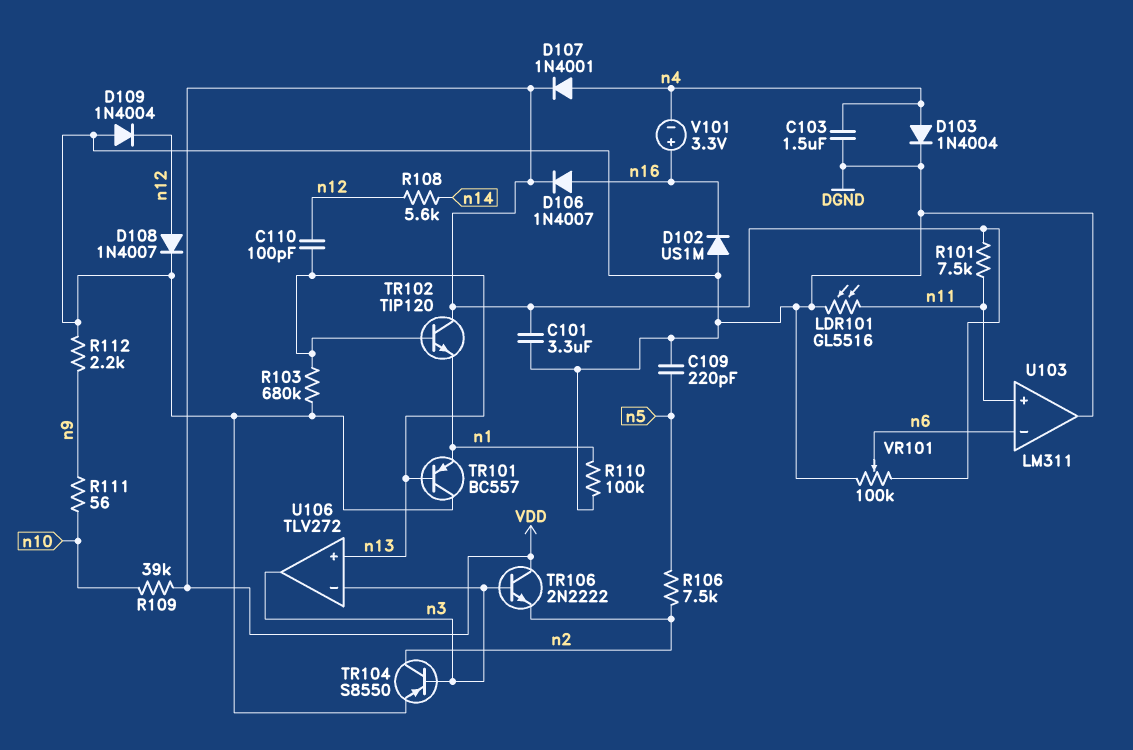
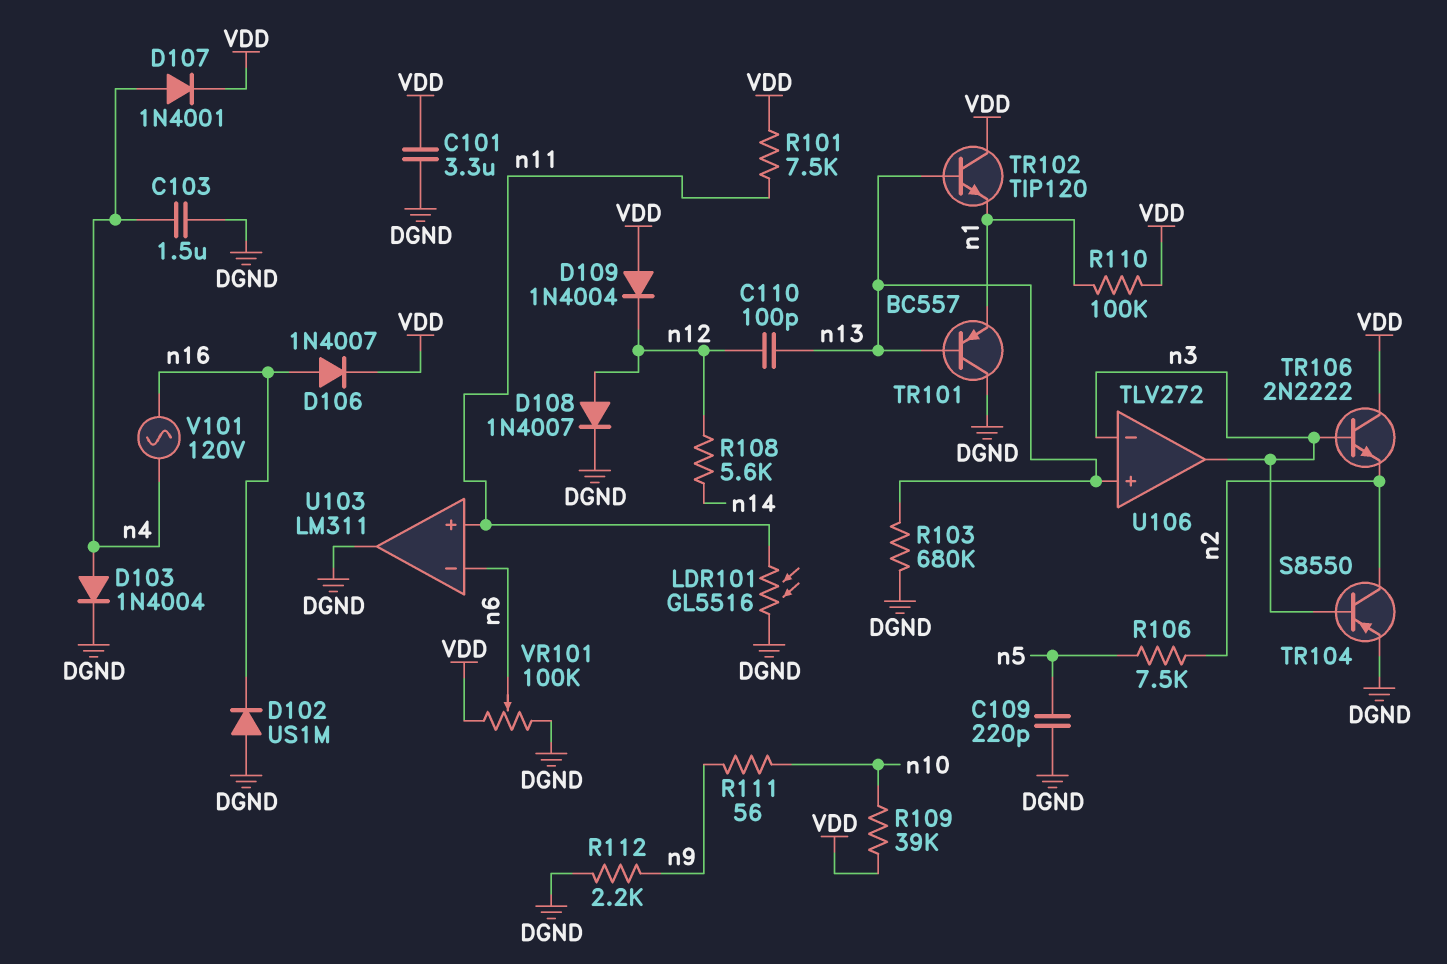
D109: diode 1N4004 (A DGND, K n12) -> diode 1N4004 (A VDD, K n12)
R110: 100k (DGND, n1) -> 100k (VDD, n1)
V101: 3.3V (plus n16, minus n4) -> AC 120V (n4, n16)

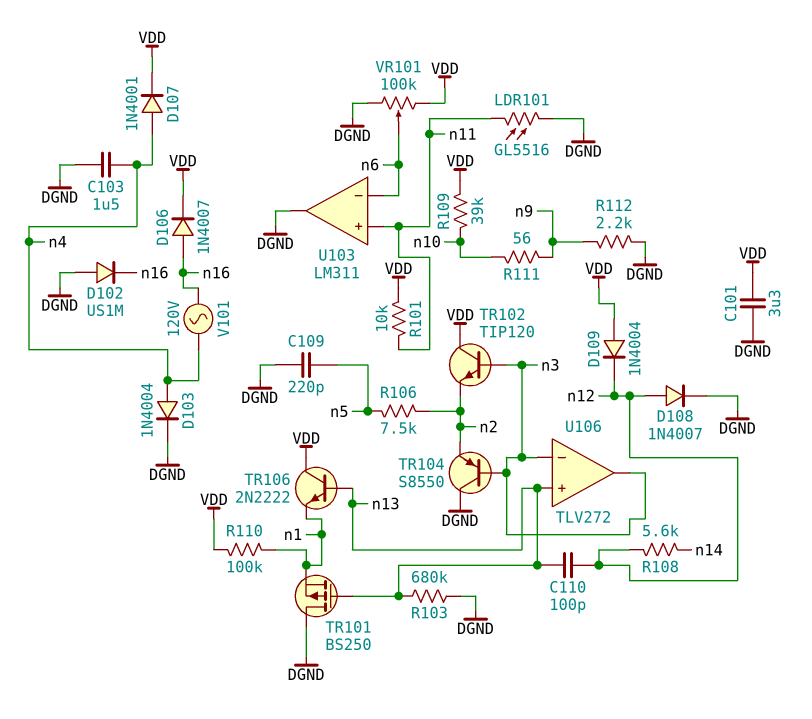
R101: 7.5k (VDD, n11) -> 10k (VDD, n11)
TR101: PNP BC557 (B n13, C DGND, E n1) -> PMOS BS250 (G n13, D DGND, S n1)
TR102: NPN TIP120 (B n13, C VDD, E n1) -> NPN TIP120 (B n3, C VDD, E n2)
TR104: PNP S8550 (B n3, C n2, E DGND) -> PNP S8550 (B n3, C DGND, E n2)
TR106: NPN 2N2222 (B n3, C VDD, E n2) -> NPN 2N2222 (B n13, C VDD, E n1)

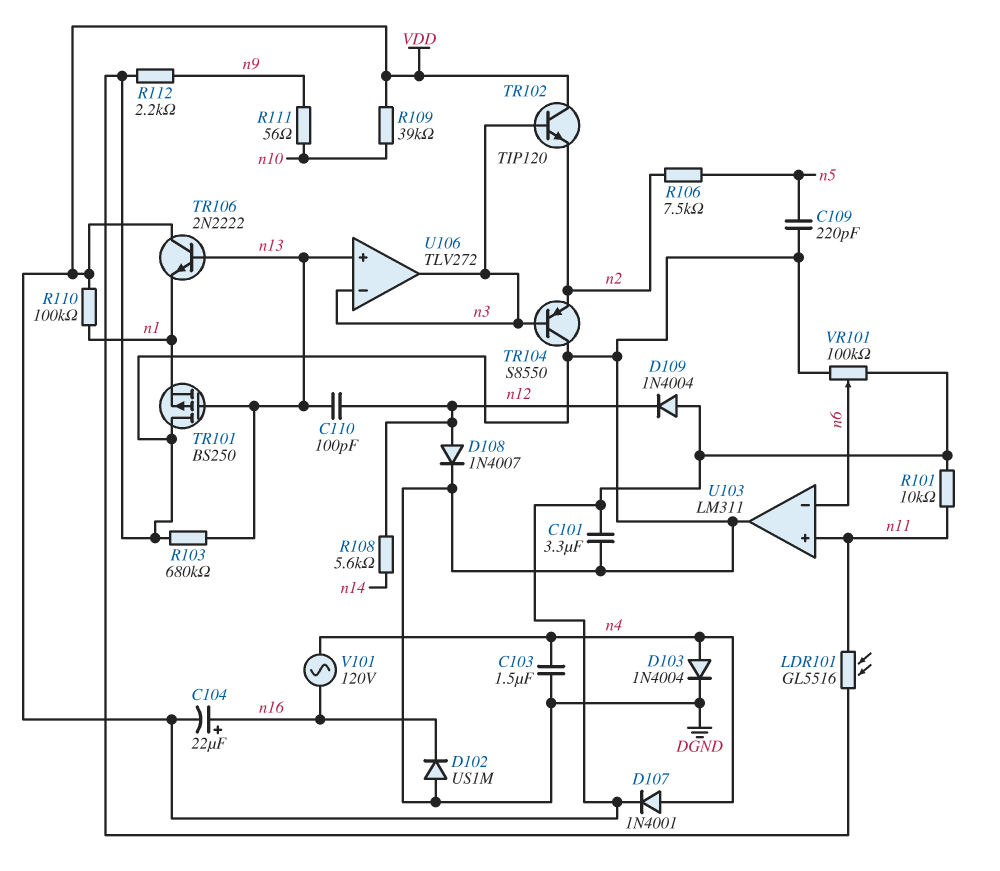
C104: none -> 22uF (plus n16, minus VDD)
D106: diode 1N4007 (A n16, K VDD) -> none

